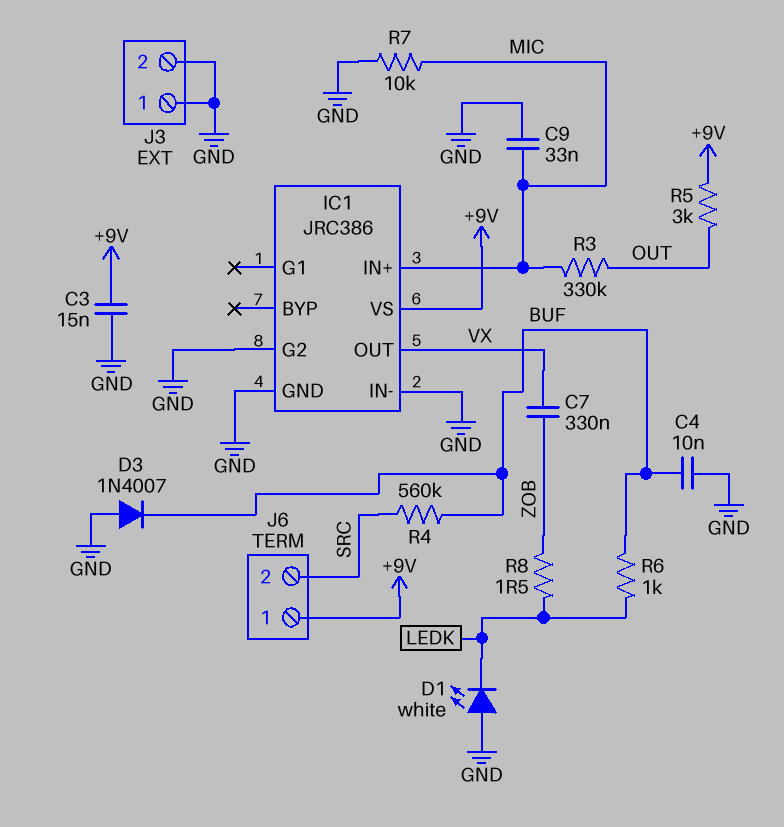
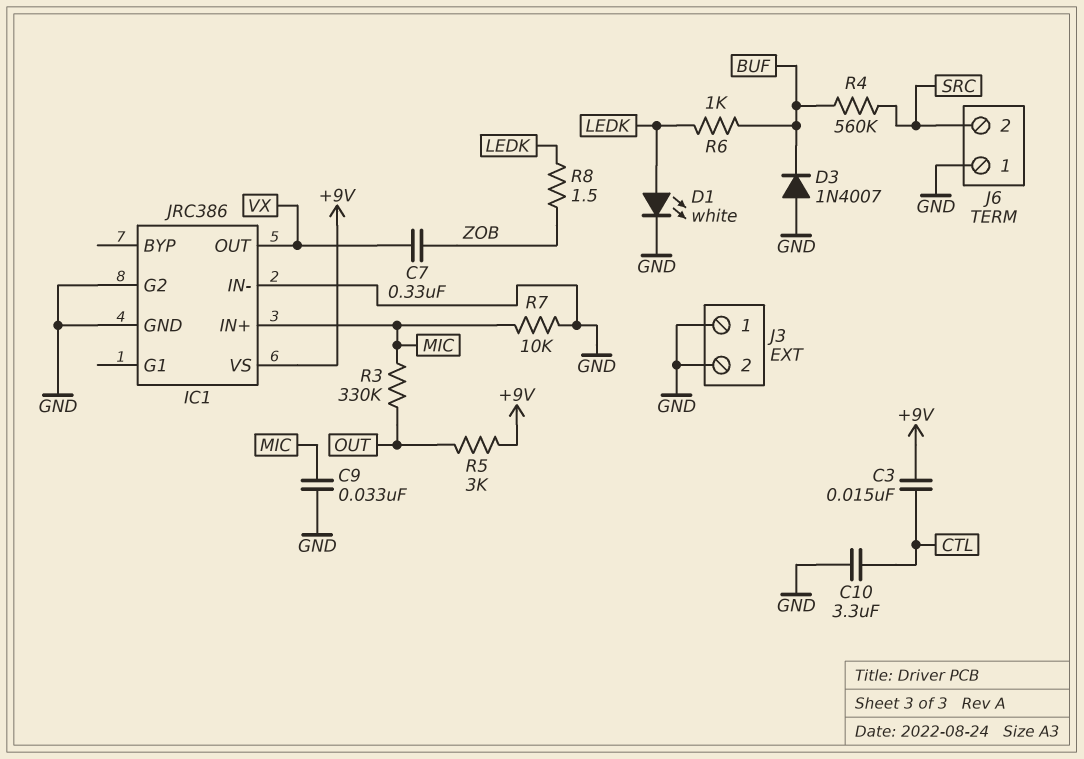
C3: 15nF (+9V, GND) -> 15nF (+9V, CTL)
C4: 10nF (BUF, GND) -> none
C10: none -> 3.3uF (CTL, GND)
D1: LED white (A GND, K LEDK) -> LED white (A LEDK, K GND)
J6 pin 1: +9V -> GND

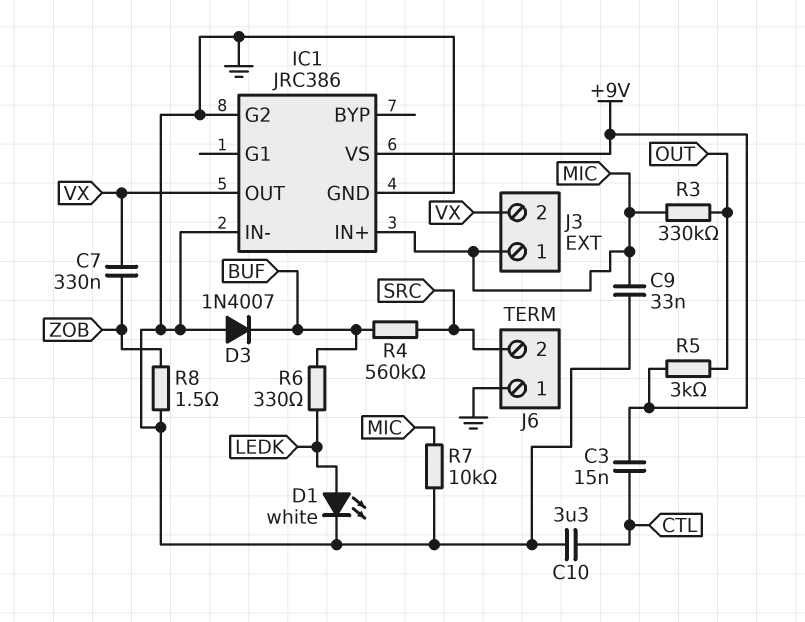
J3 pin 1: GND -> MIC
J3 pin 2: GND -> VX
R6: 1k (BUF, LEDK) -> 330 (BUF, LEDK)
R8: 1.5 (LEDK, ZOB) -> 1.5 (GND, ZOB)

